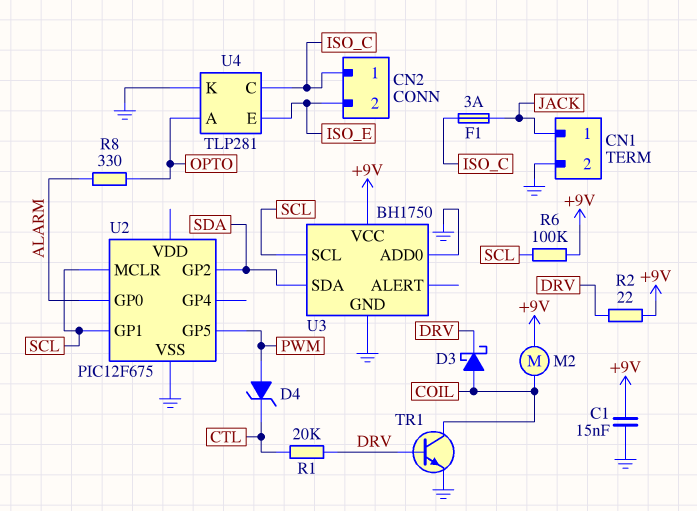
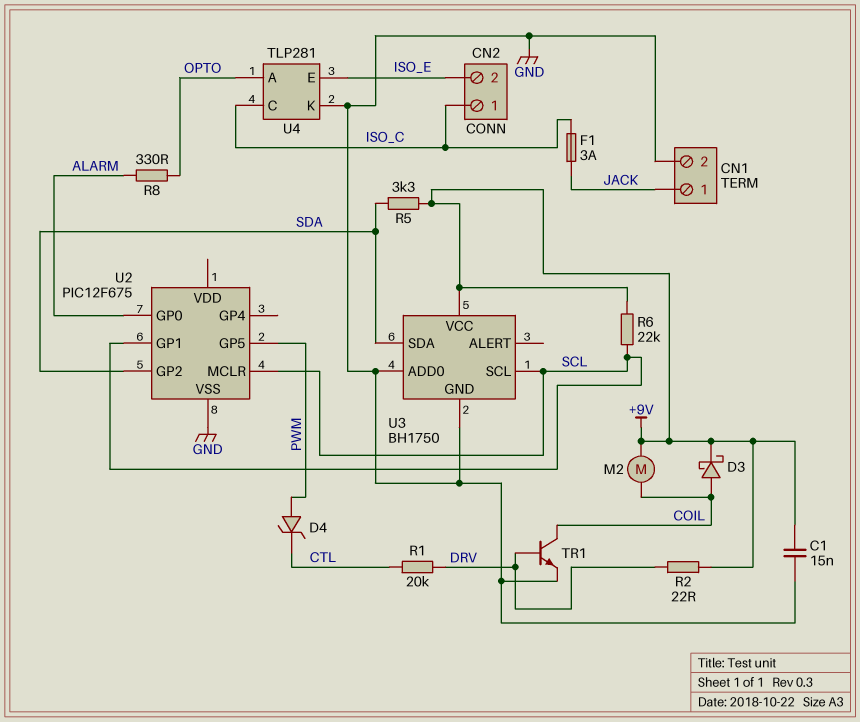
D3: schottky (A COIL, K DRV) -> schottky (A COIL, K +9V)
R5: none -> 3.3k (+9V, SDA)
R6: 100k (+9V, SCL) -> 22k (+9V, SCL)

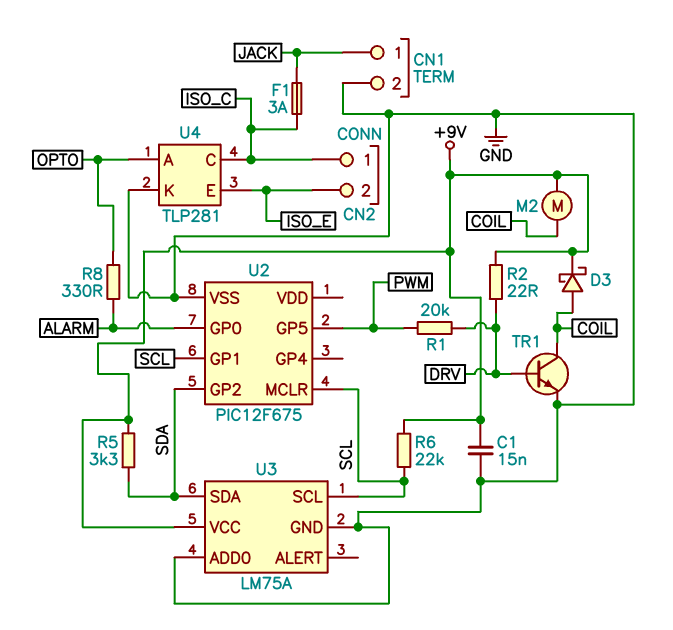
D4: zener (A PWM, K CTL) -> none
R1: 20k (CTL, DRV) -> 20k (DRV, PWM)
U3: BH1750 -> LM75A

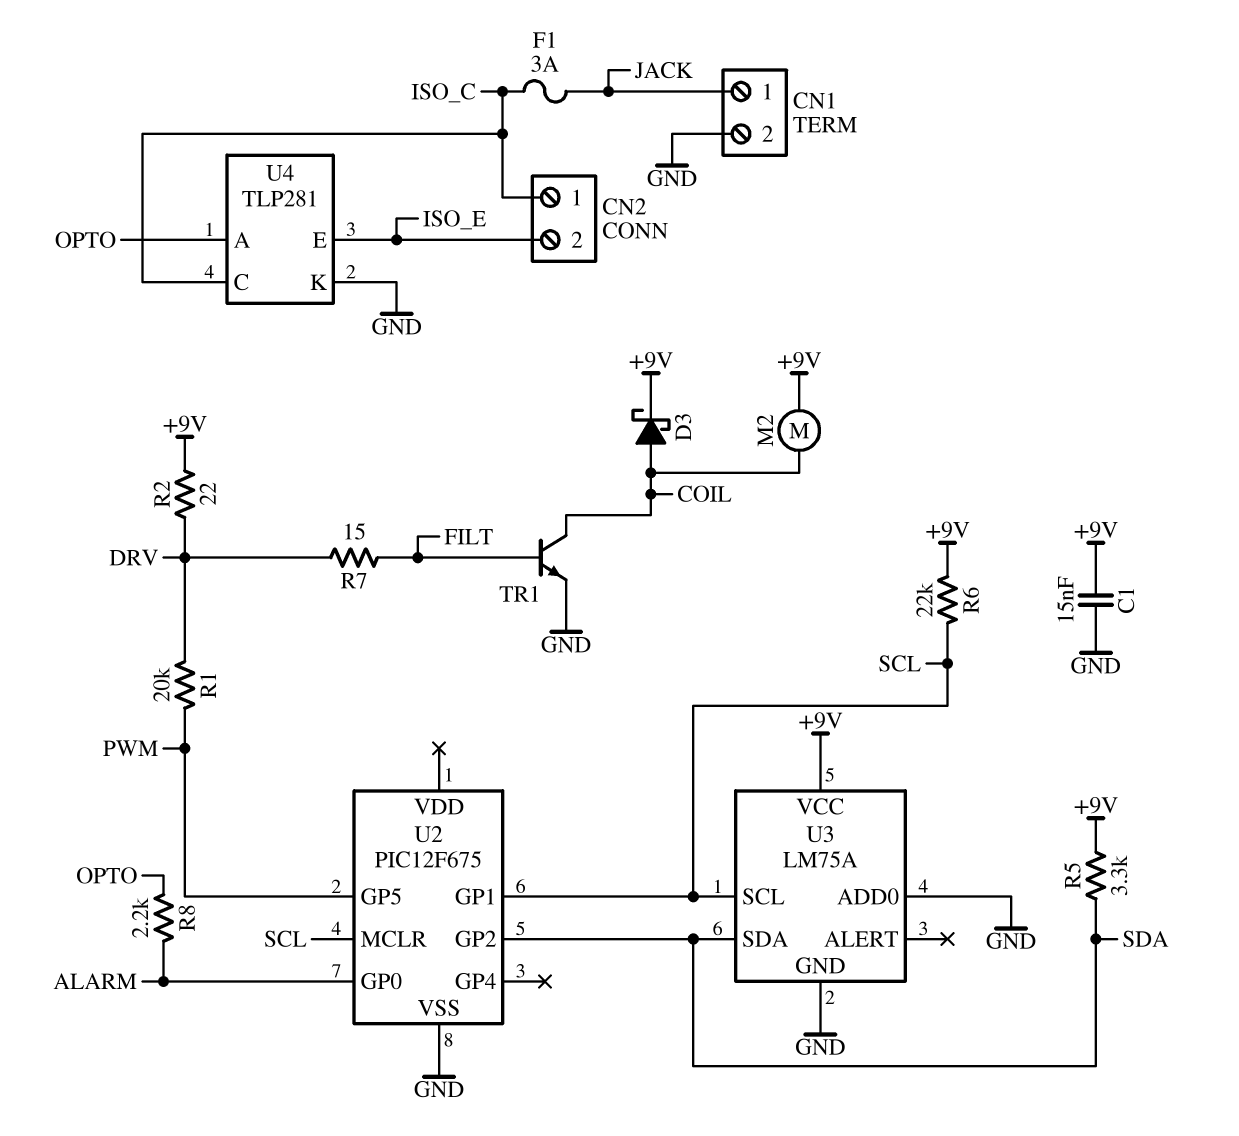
R7: none -> 15 (DRV, FILT)
R8: 330 (ALARM, OPTO) -> 2.2k (ALARM, OPTO)
TR1: NPN (B DRV, C COIL, E GND) -> NPN (B FILT, C COIL, E GND)

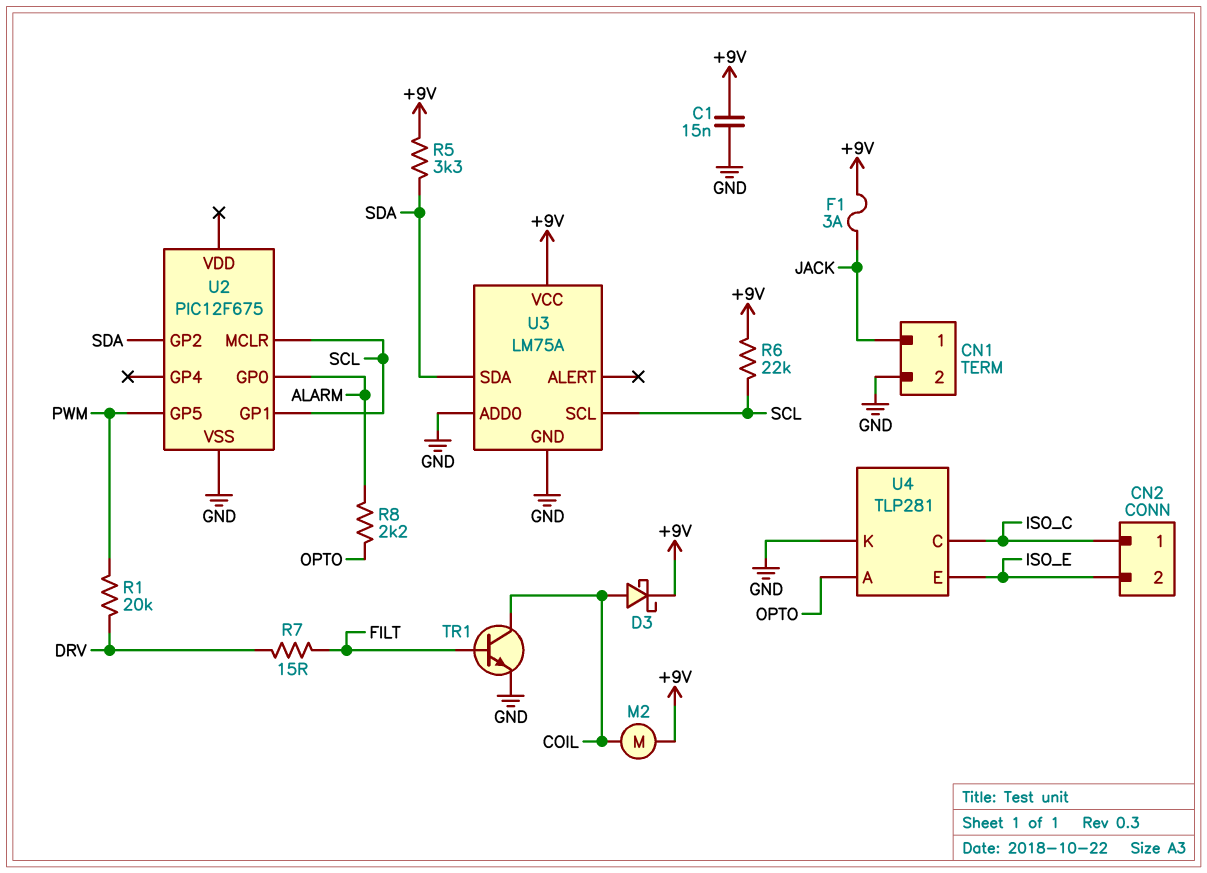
F1: 3A (ISO_C, JACK) -> 3A (+9V, JACK)
R2: 22 (+9V, DRV) -> none

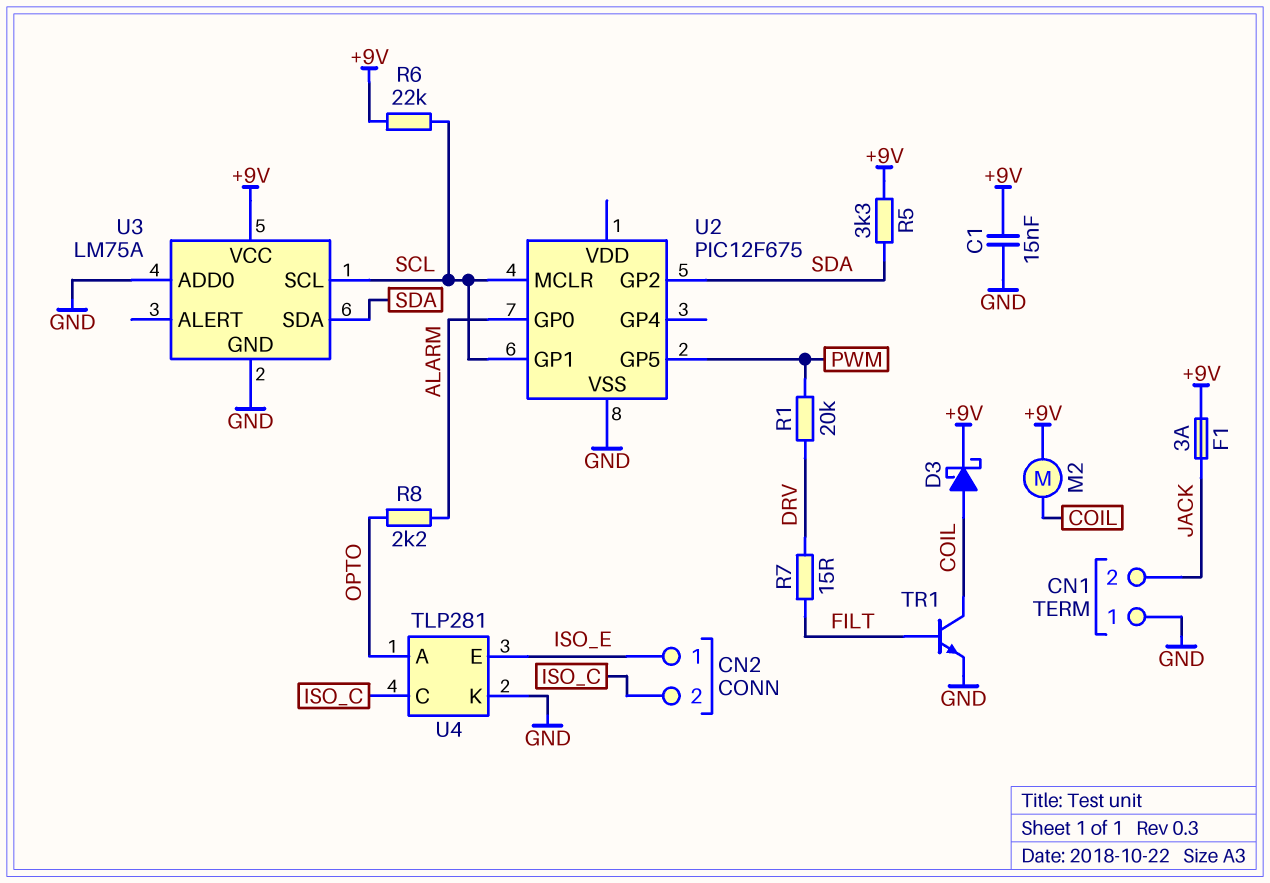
CN1 pin 1: JACK -> GND
CN1 pin 2: GND -> JACK
CN2 pin 1: ISO_C -> ISO_E
CN2 pin 2: ISO_E -> ISO_C

